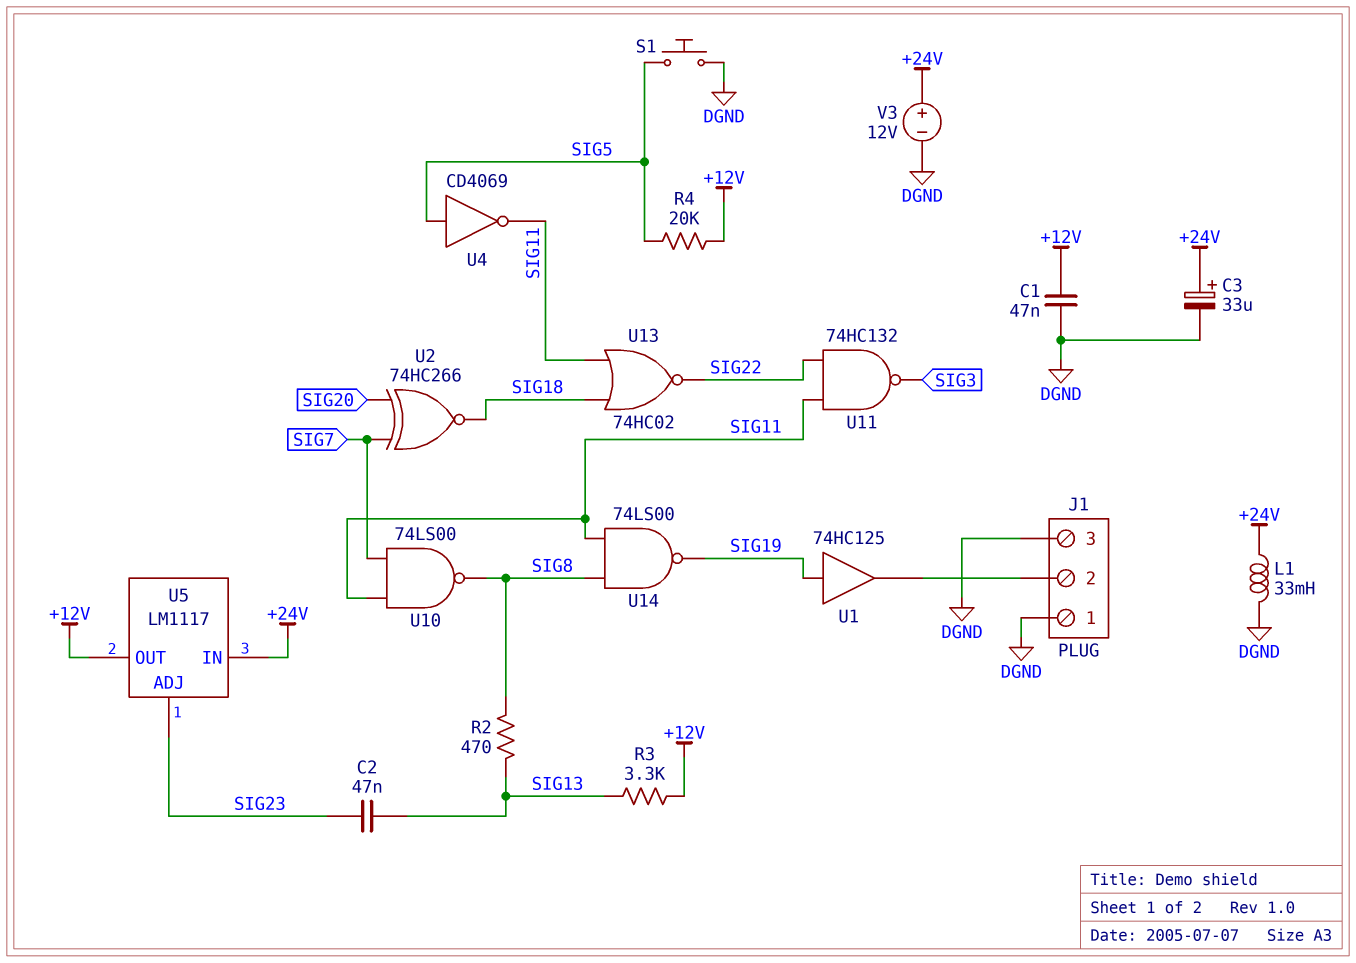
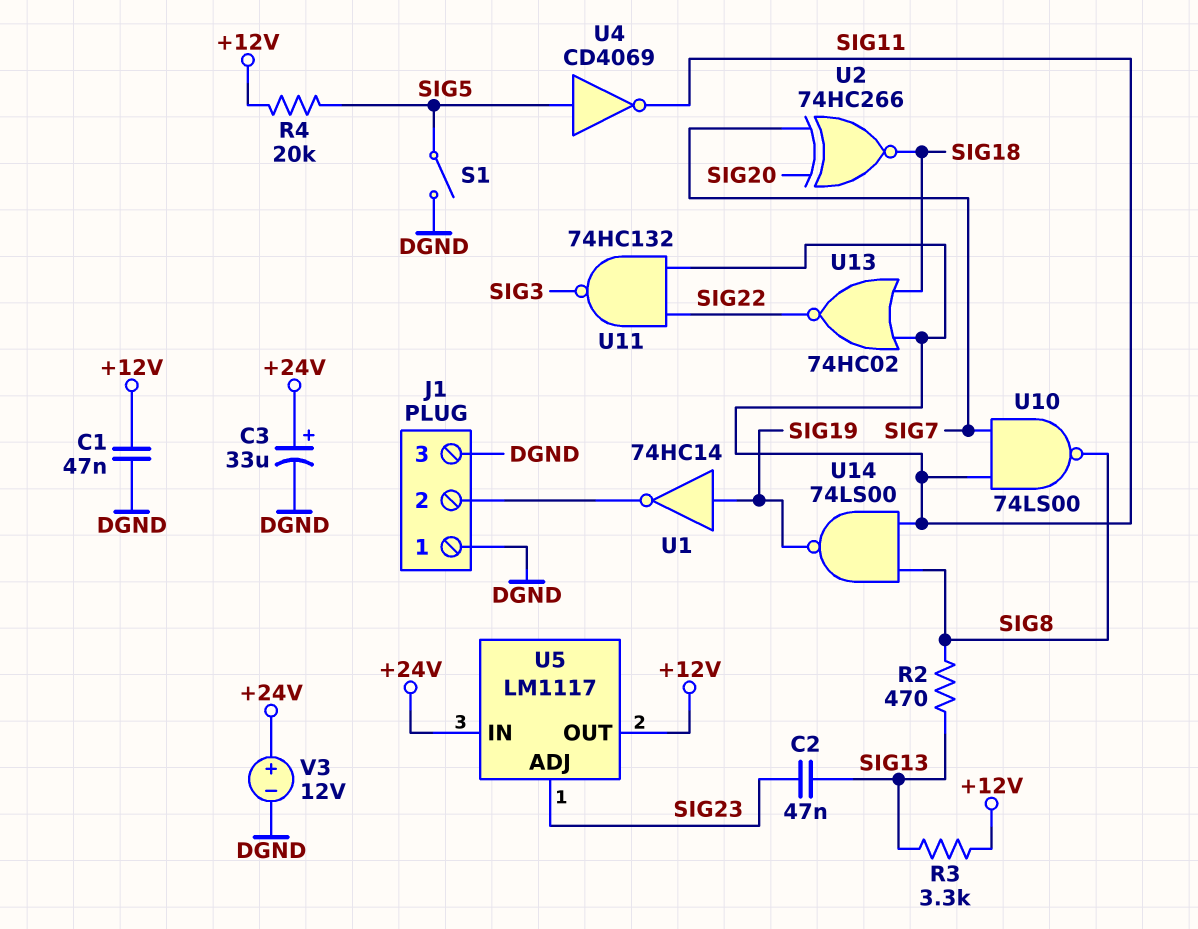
L1: 33mH (+24V, DGND) -> none
S1: button (DGND, SIG5) -> switch (DGND, SIG5)
U1: buffer 74HC125 (in SIG19, out J1/2) -> NOT 74HC14 (in SIG19, out J1/2)

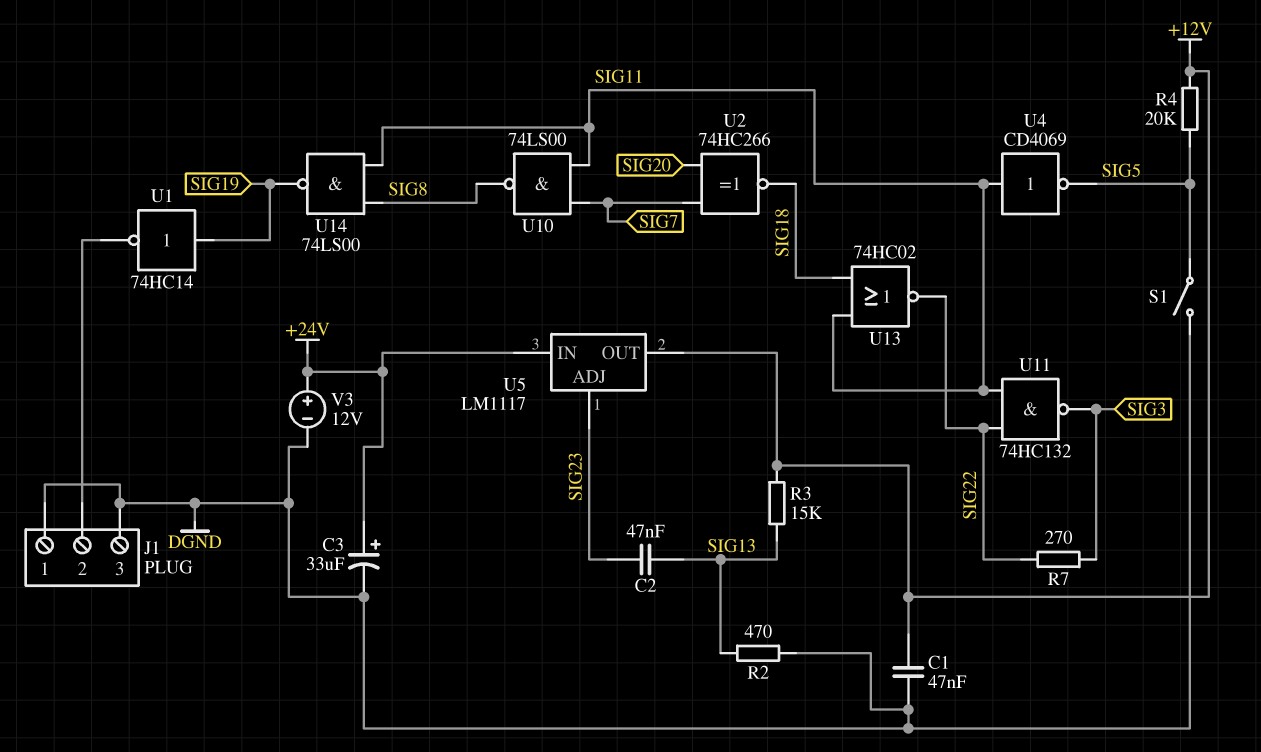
R2: 470 (SIG8, SIG13) -> 470 (DGND, SIG13)
R3: 3.3k (+12V, SIG13) -> 15k (+12V, SIG13)
R7: none -> 270 (SIG3, SIG22)
U4: NOT CD4069 (in SIG5, out SIG11) -> NOT CD4069 (in SIG11, out SIG5)

